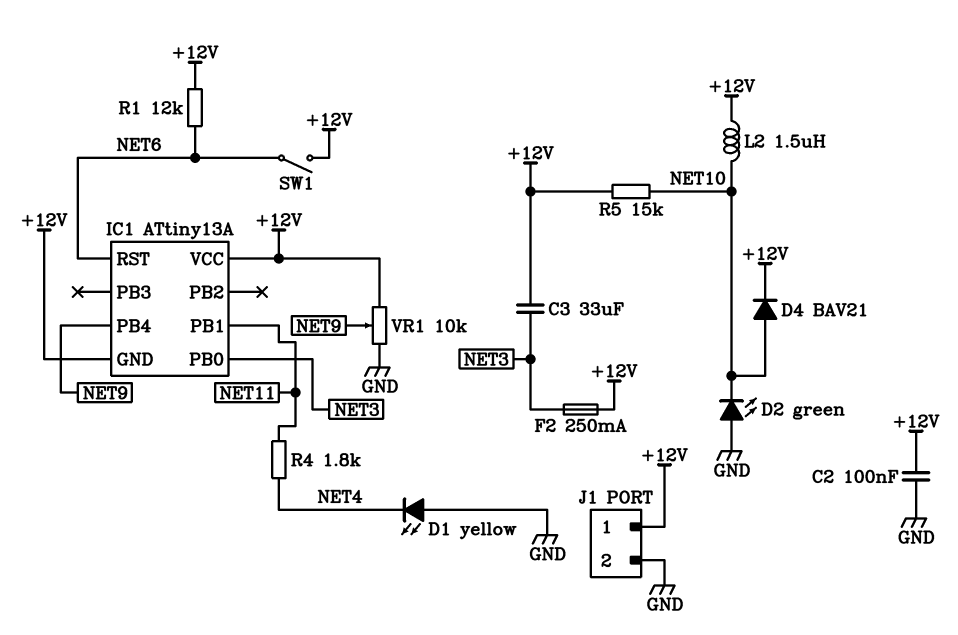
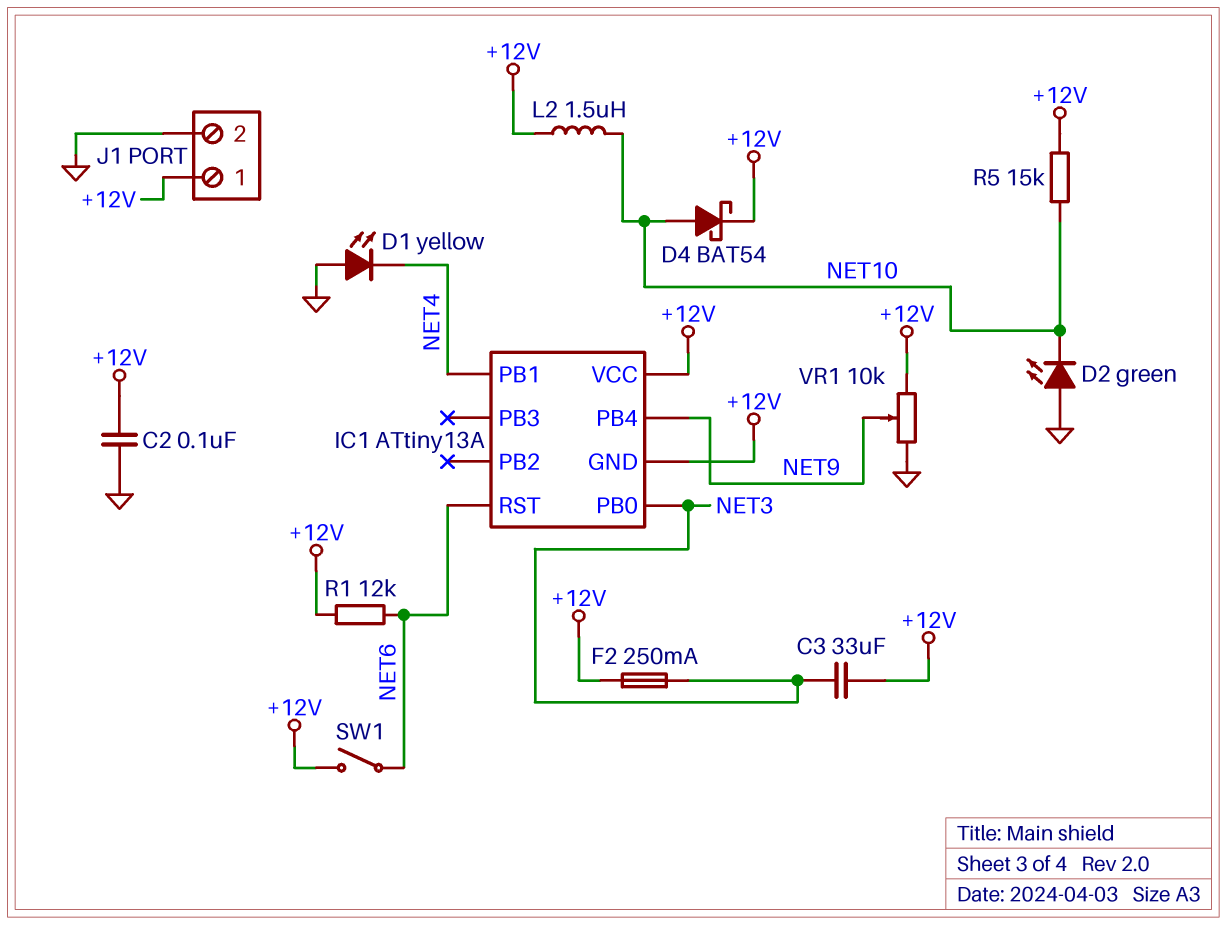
D4: diode BAV21 (A NET10, K +12V) -> schottky BAT54 (A NET10, K +12V)
IC1 pin PB1: NET11 -> NET4
R4: 1.8k (NET4, NET11) -> none

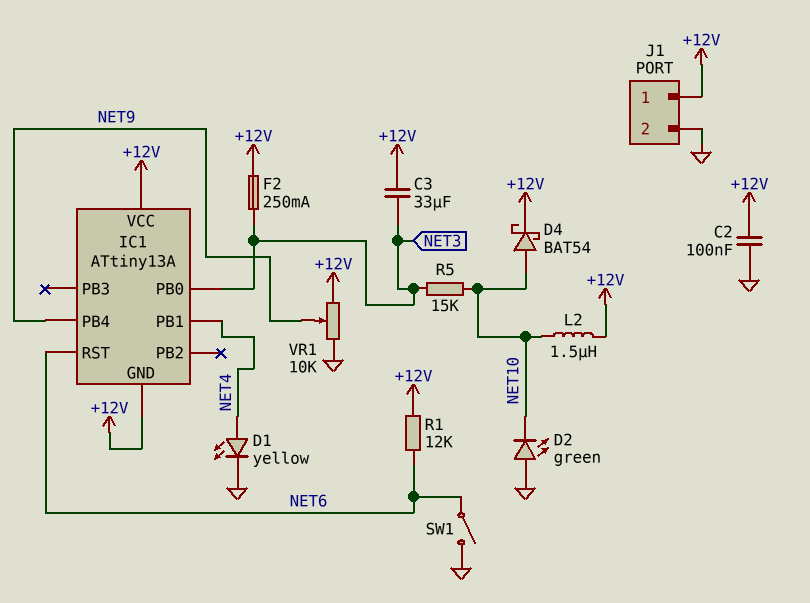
D1: LED yellow (A GND, K NET4) -> LED yellow (A NET4, K GND)
R5: 15k (+12V, NET10) -> 15k (NET3, NET10)
SW1: switch (+12V, NET6) -> switch (GND, NET6)

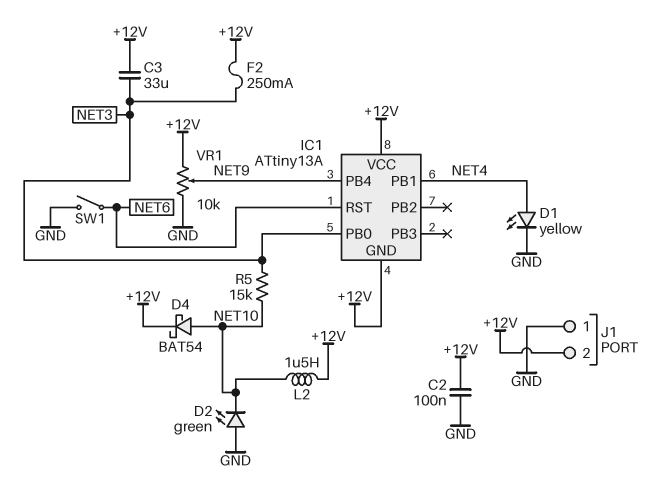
J1 pin 1: +12V -> GND
J1 pin 2: GND -> +12V
R1: 12k (+12V, NET6) -> none

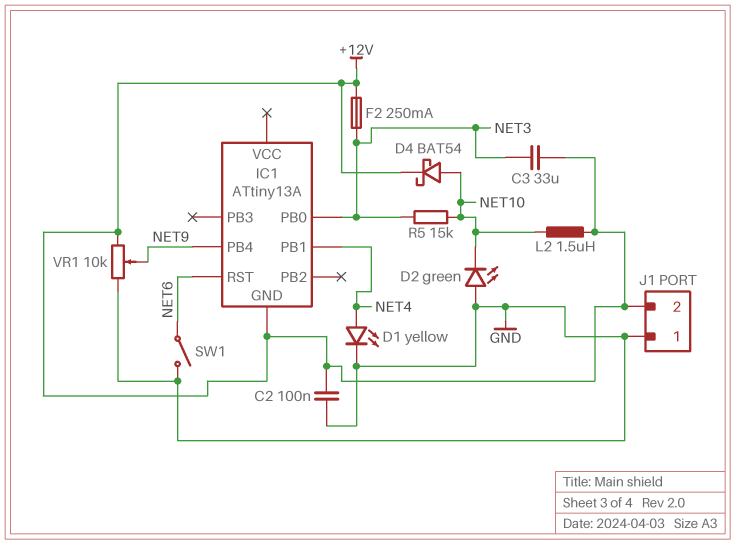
IC1 pin VCC: +12V -> none

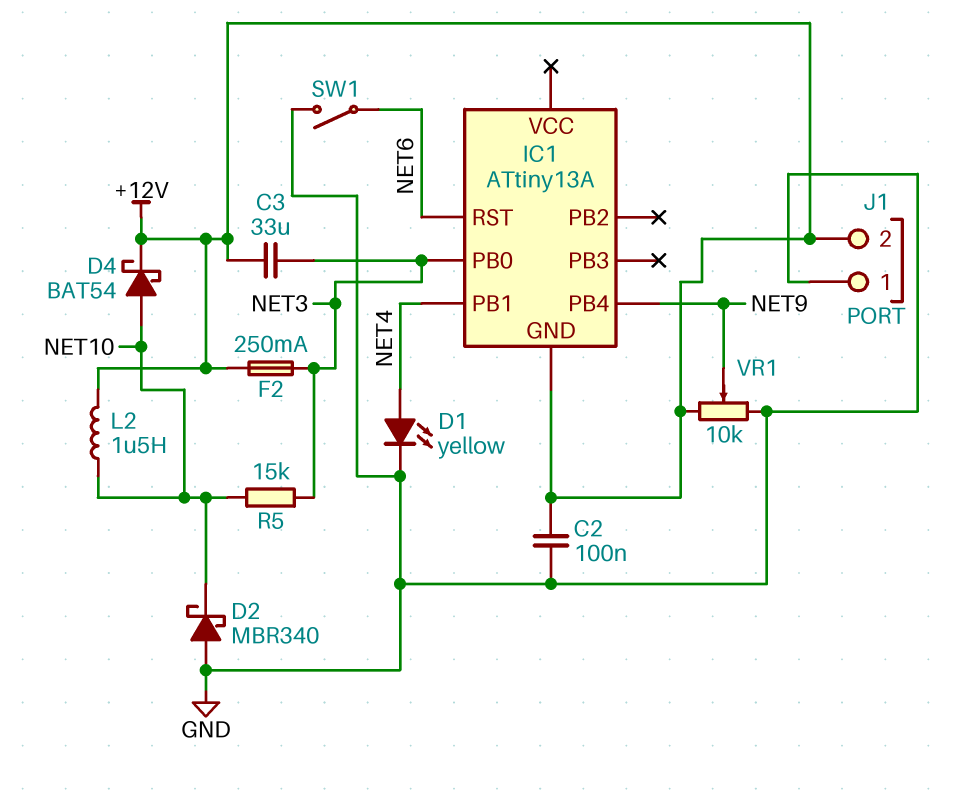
D2: LED green (A GND, K NET10) -> schottky MBR340 (A GND, K NET10)

